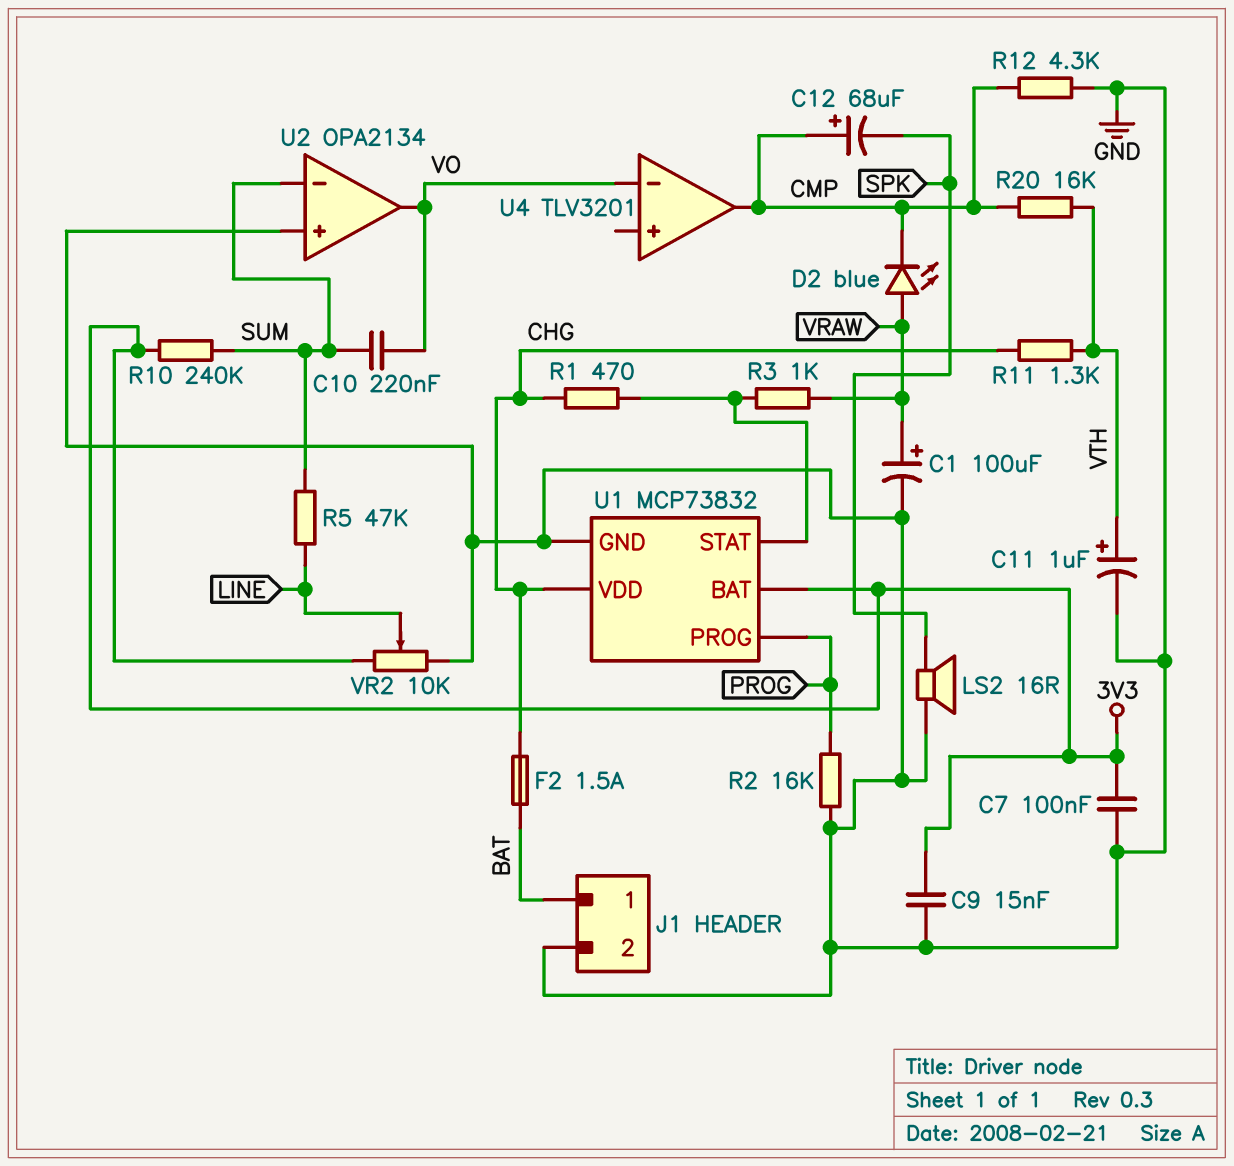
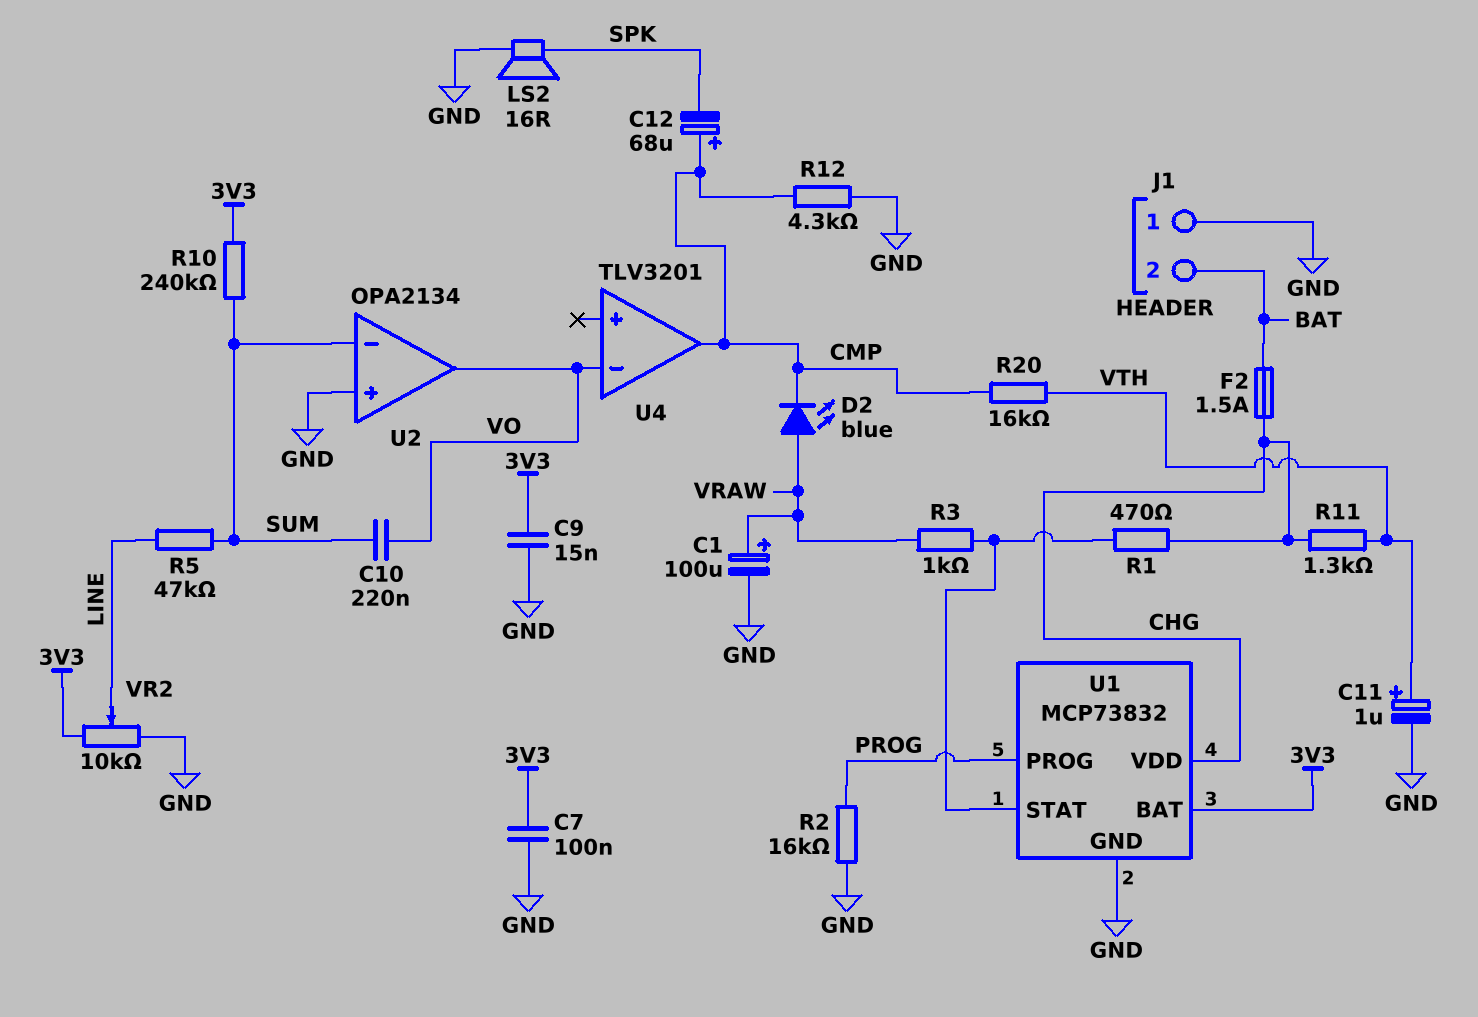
J1 pin 1: BAT -> GND
J1 pin 2: GND -> BAT

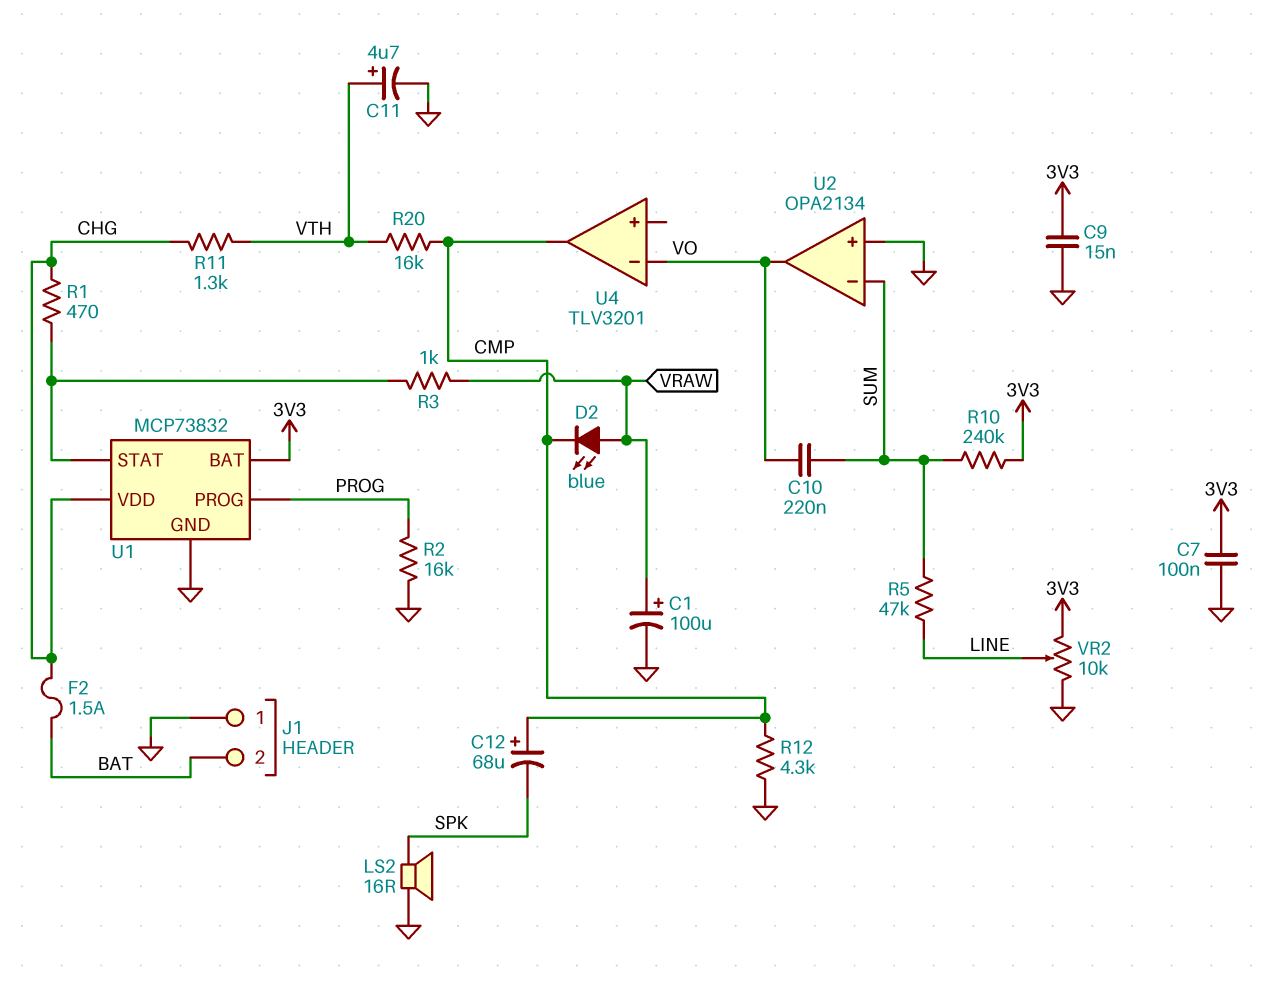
C11: 1uF (plus VTH, minus GND) -> 4.7uF (plus VTH, minus GND)

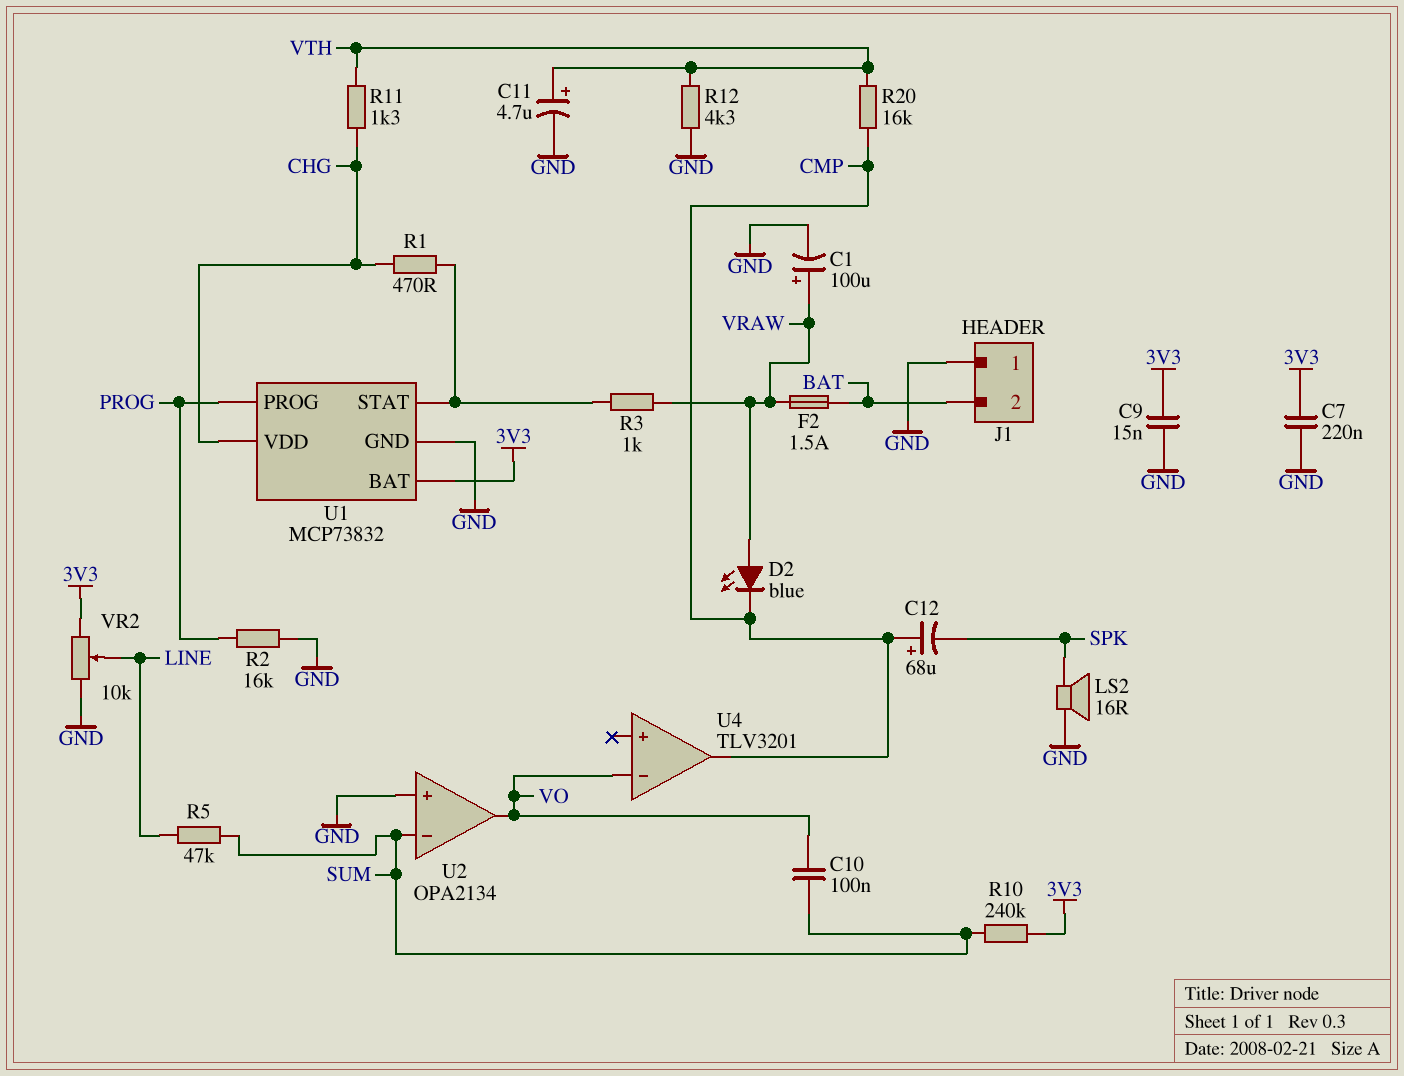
C7: 100nF (3V3, GND) -> 220nF (3V3, GND)
C10: 220nF (SUM, VO) -> 100nF (SUM, VO)
F2: 1.5A (BAT, CHG) -> 1.5A (BAT, VRAW)
R12: 4.3k (CMP, GND) -> 4.3k (GND, VTH)

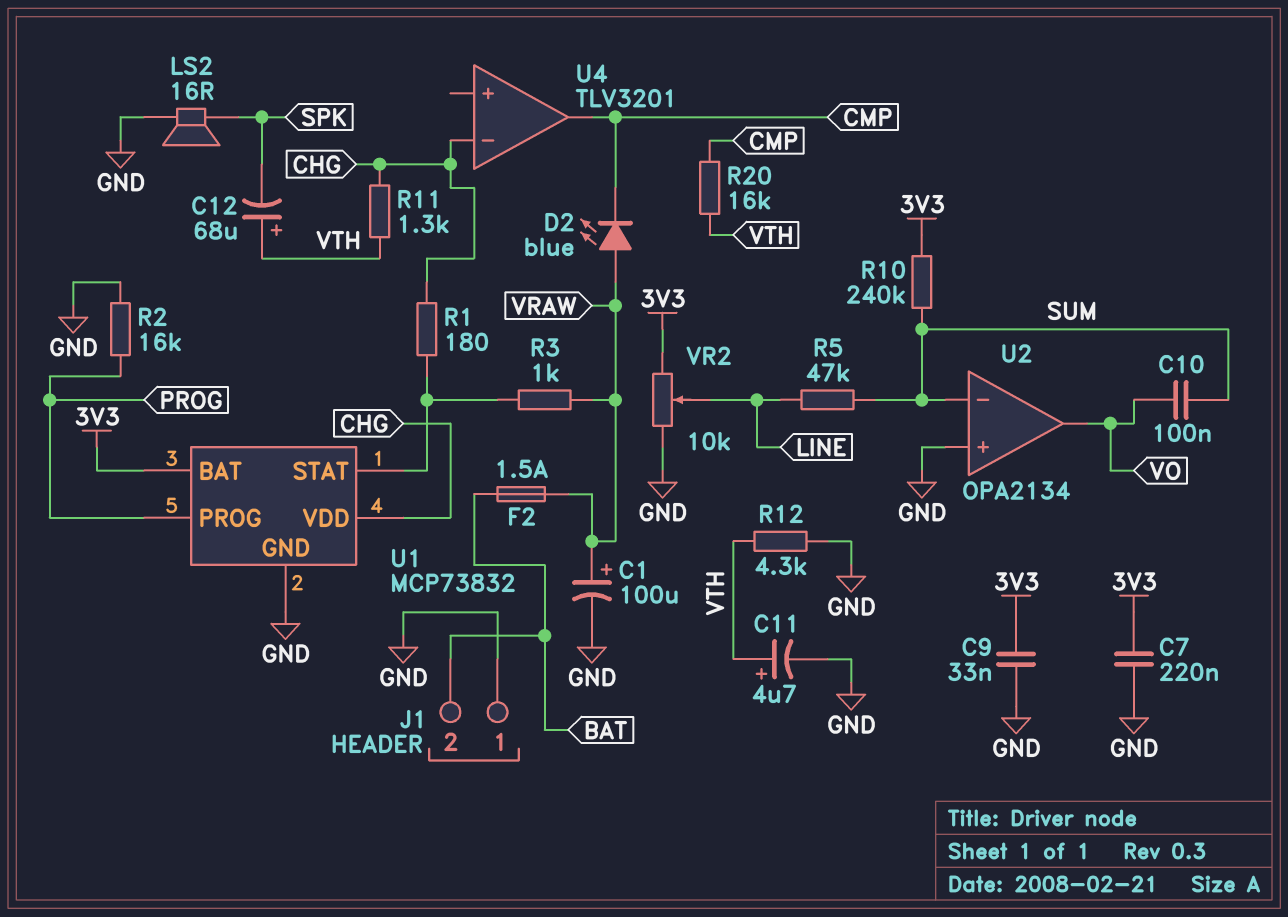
C9: 15nF (3V3, GND) -> 33nF (3V3, GND)
C12: 68uF (plus CMP, minus SPK) -> 68uF (plus VTH, minus SPK)
R1: 470 (CHG, U1/STAT) -> 180 (CHG, U1/STAT)
U4 pin in-: VO -> CHG

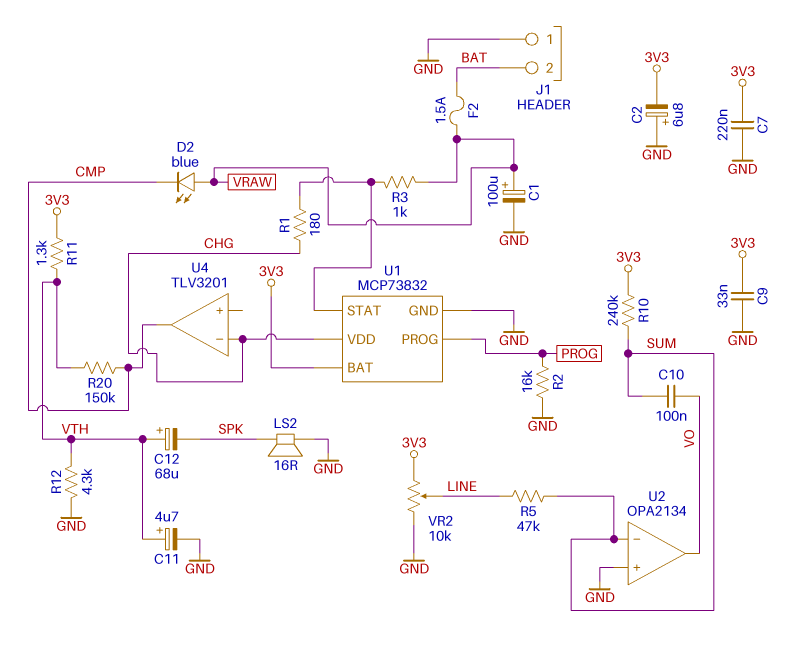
C2: none -> 6.8uF (plus GND, minus 3V3)
R11: 1.3k (CHG, VTH) -> 1.3k (3V3, VTH)
R20: 16k (CMP, VTH) -> 150k (CMP, VTH)

